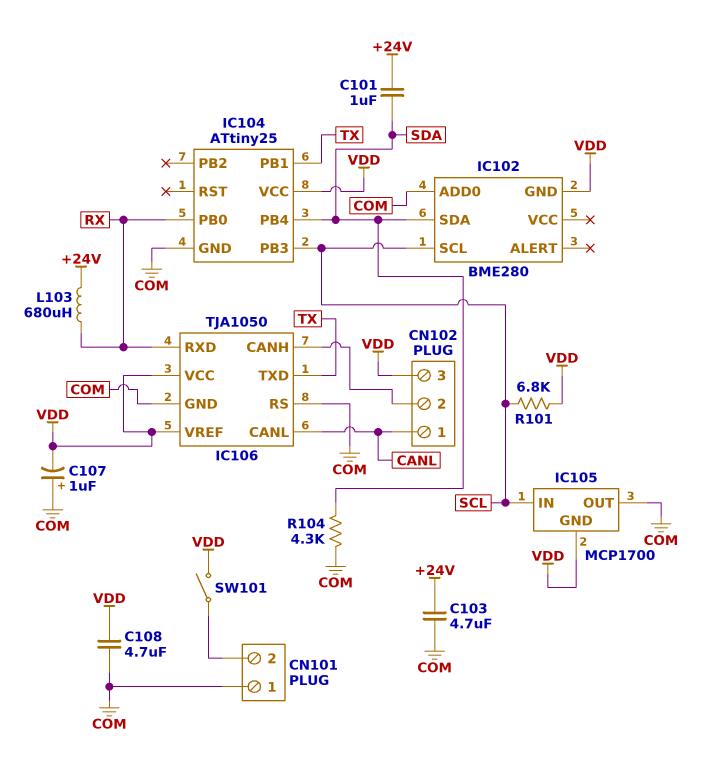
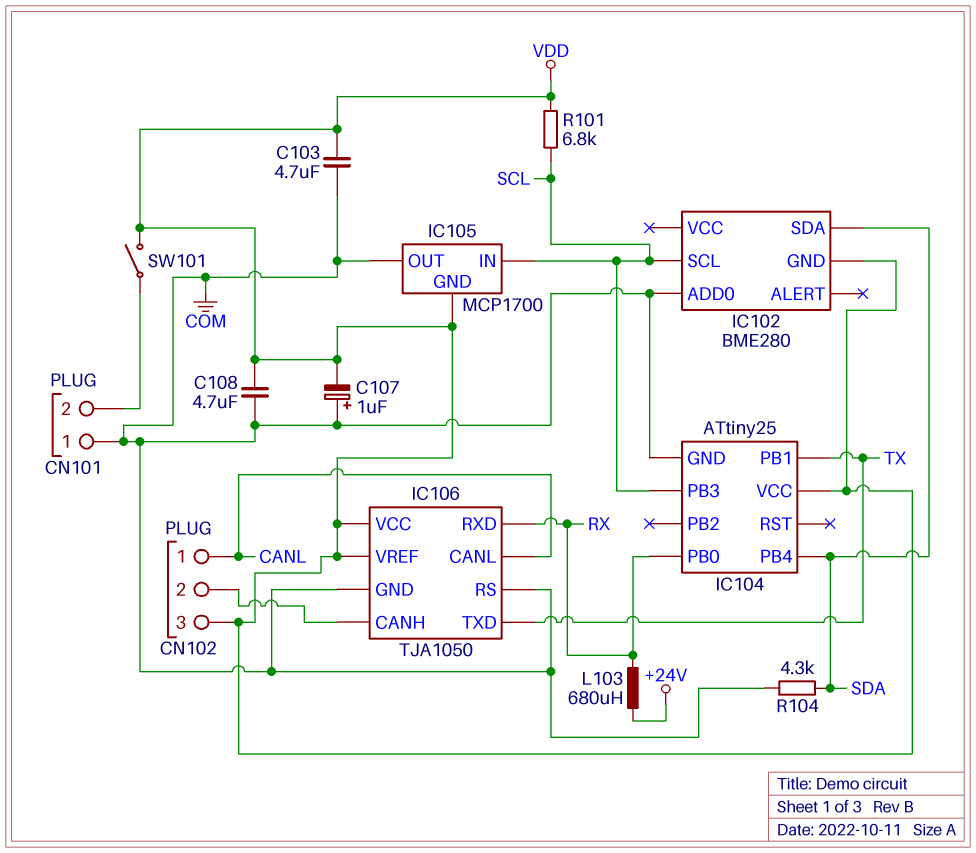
C101: 1uF (+24V, SDA) -> none
C103: 4.7uF (+24V, COM) -> 4.7uF (COM, VDD)

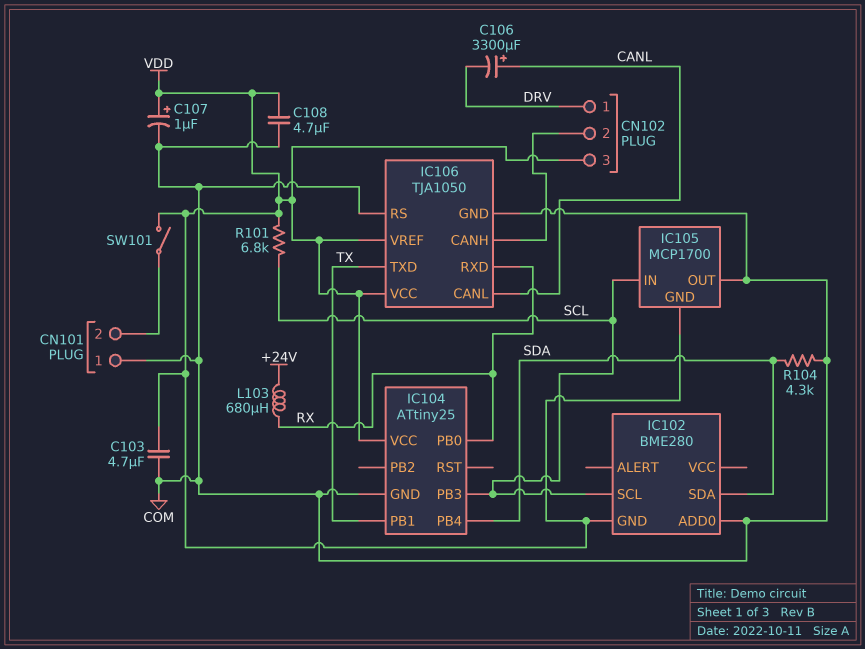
C106: none -> 3300uF (plus CANL, minus DRV)
C107: 1uF (plus COM, minus VDD) -> 1uF (plus VDD, minus COM)
CN102 pin 1: CANL -> DRV

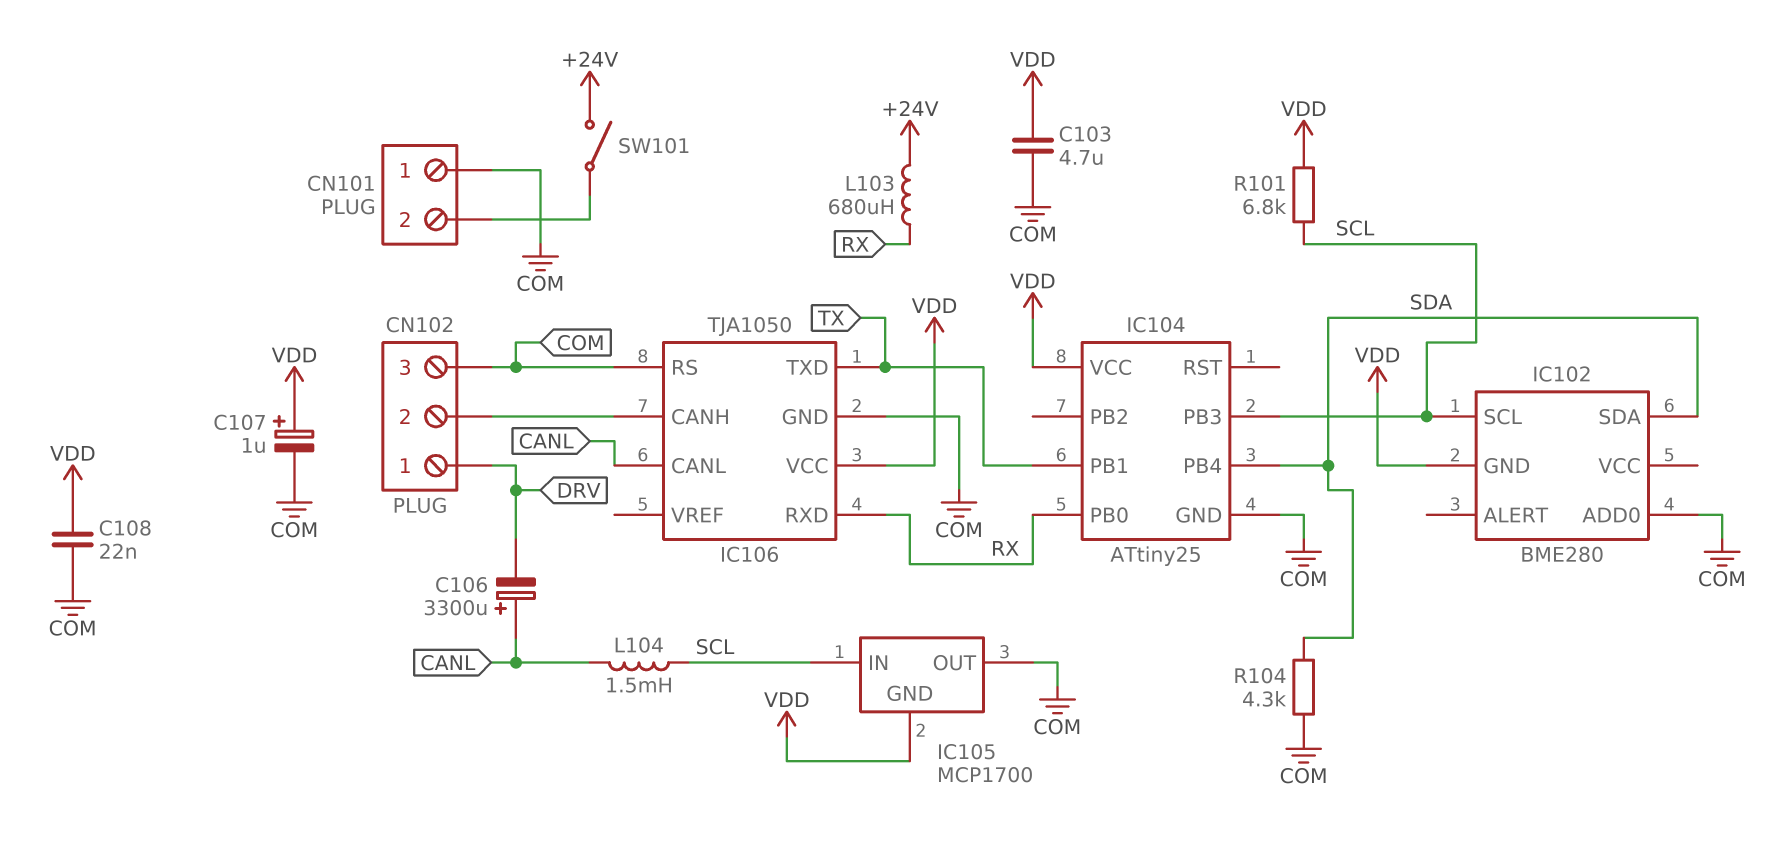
C108: 4.7uF (COM, VDD) -> 22nF (COM, VDD)
CN102 pin 3: VDD -> COM
IC106 pin VREF: VDD -> none
L104: none -> 1.5mH (CANL, SCL)
SW101: switch (CN101/2, VDD) -> switch (+24V, CN101/2)

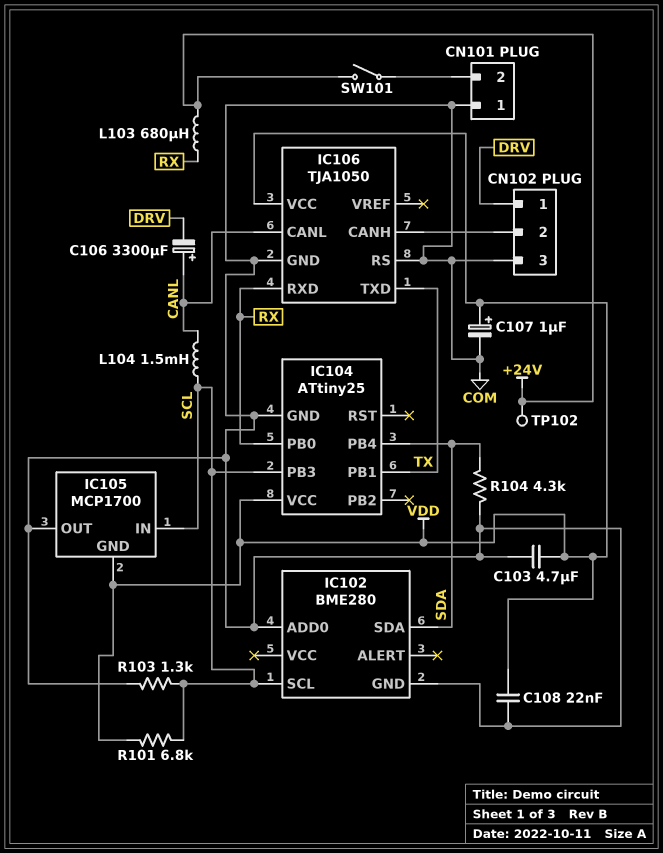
IC102 pin GND: VDD -> COM
R103: none -> 1.3k (COM, SCL)
TP102: none -> test point (+24V)

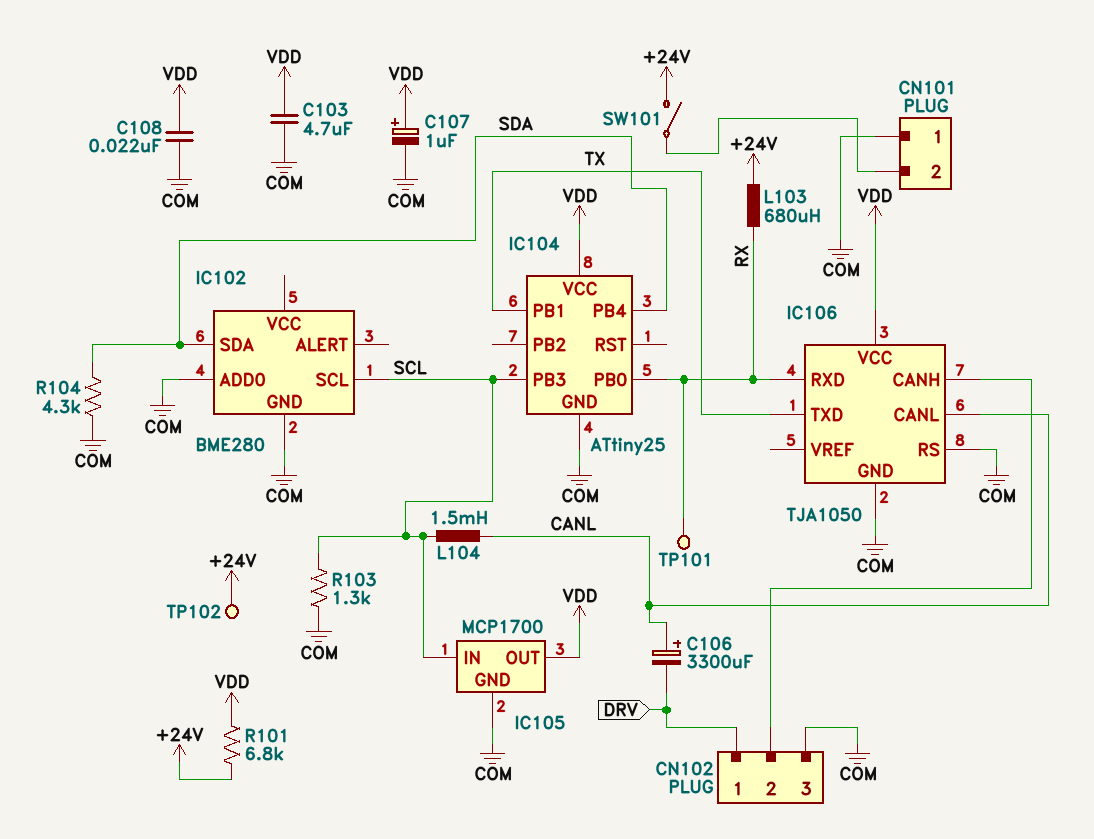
IC105 pin GND: VDD -> COM
IC105 pin OUT: COM -> VDD
R101: 6.8k (SCL, VDD) -> 6.8k (+24V, VDD)
TP101: none -> test point (RX)

